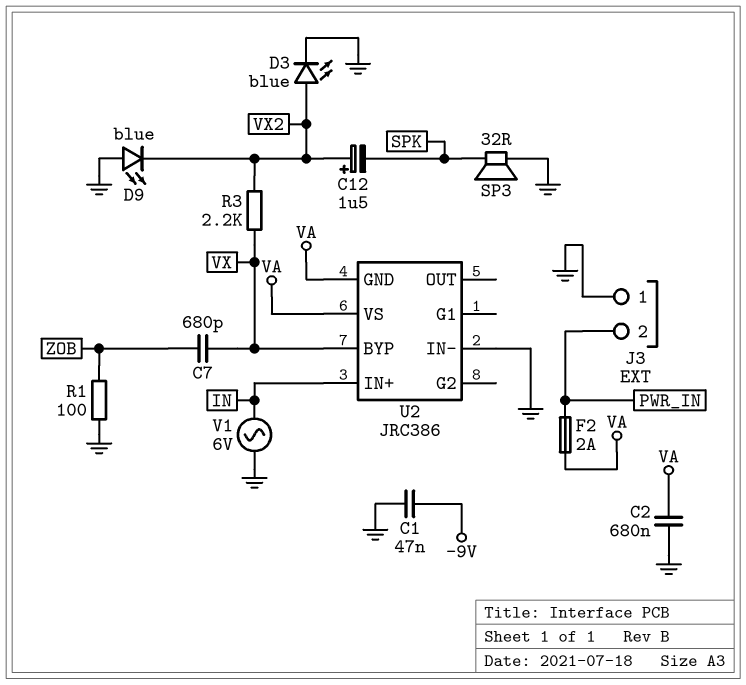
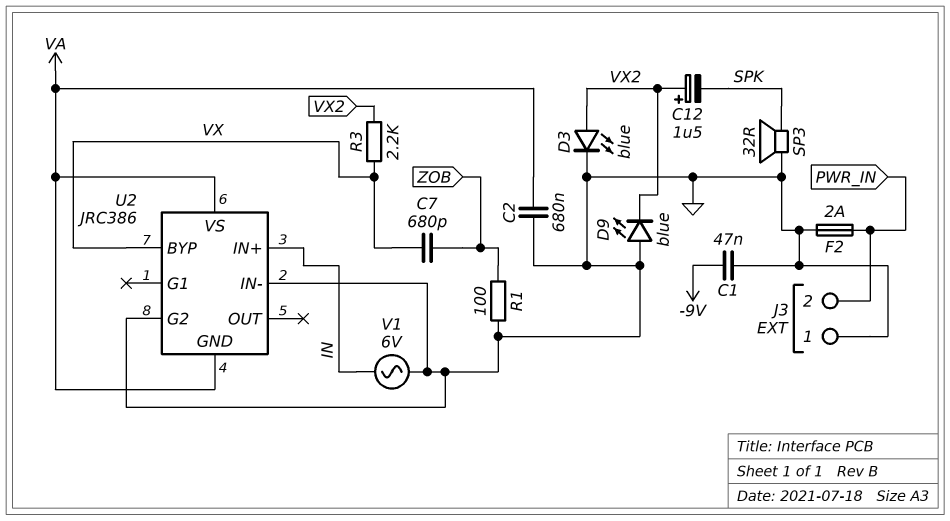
F2: 2A (PWR_IN, VA) -> 2A (GND, PWR_IN)
U2 pin G2: none -> GND

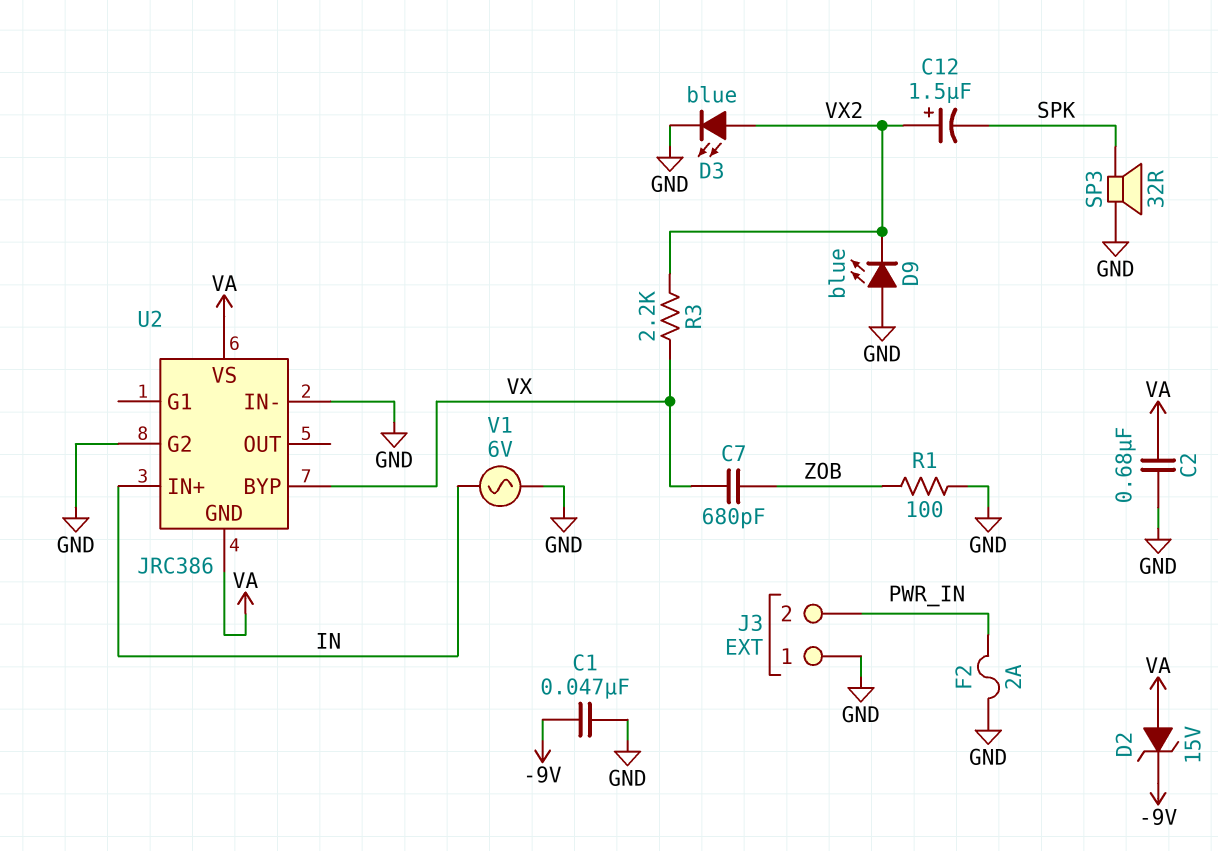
D2: none -> zener 15V (A VA, K -9V)

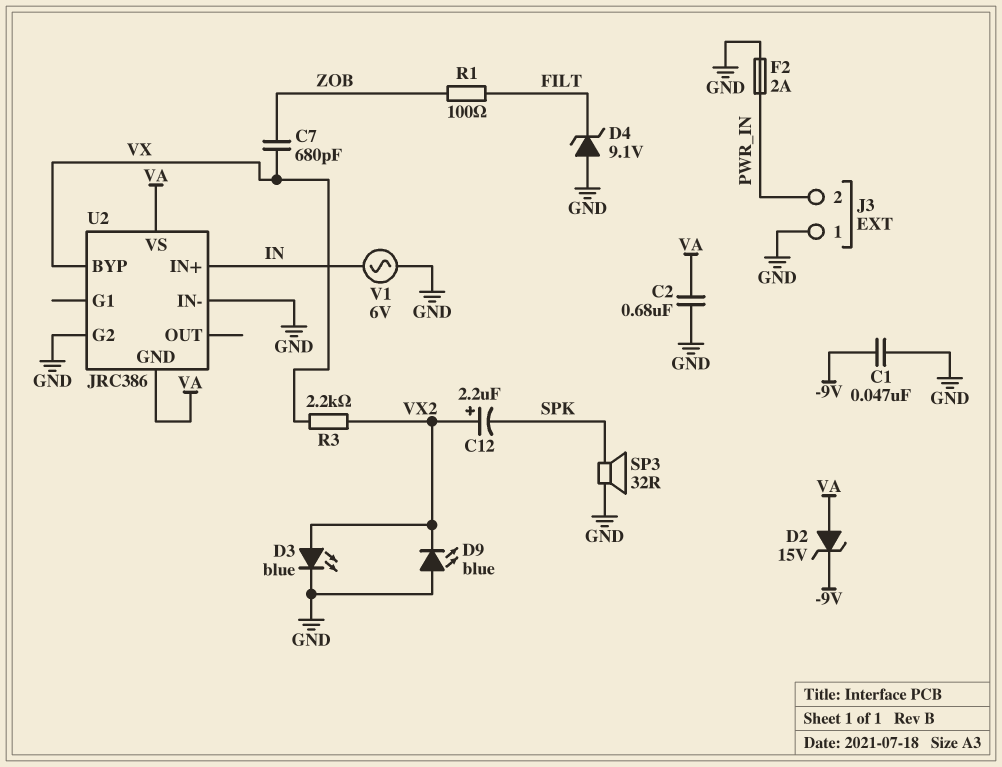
C12: 1.5uF (plus VX2, minus SPK) -> 2.2uF (plus VX2, minus SPK)
D4: none -> zener 9.1V (A GND, K FILT)
R1: 100 (GND, ZOB) -> 100 (FILT, ZOB)

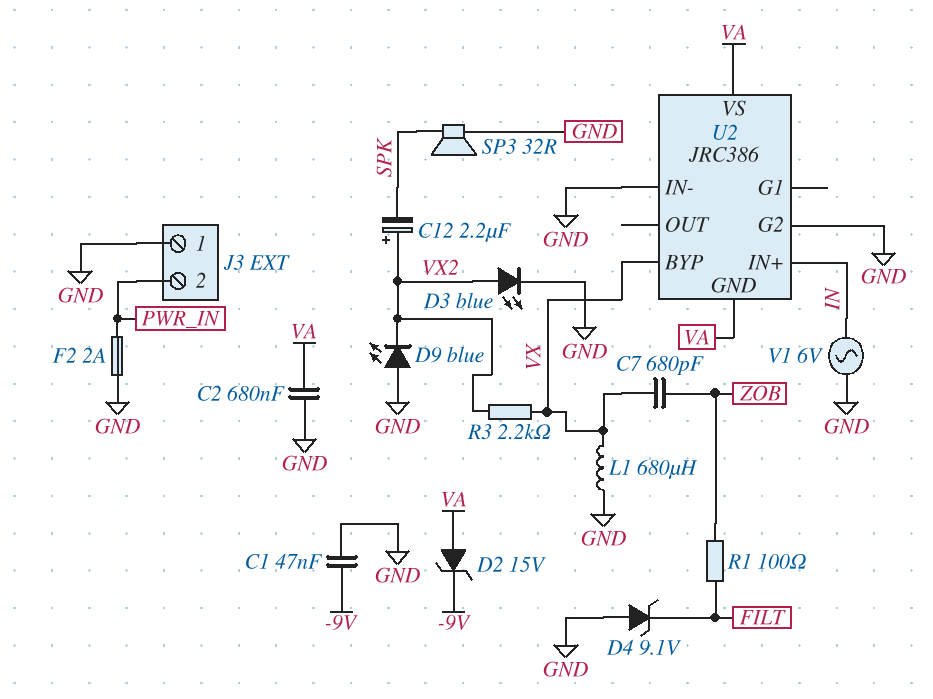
L1: none -> 680uH (GND, VX)

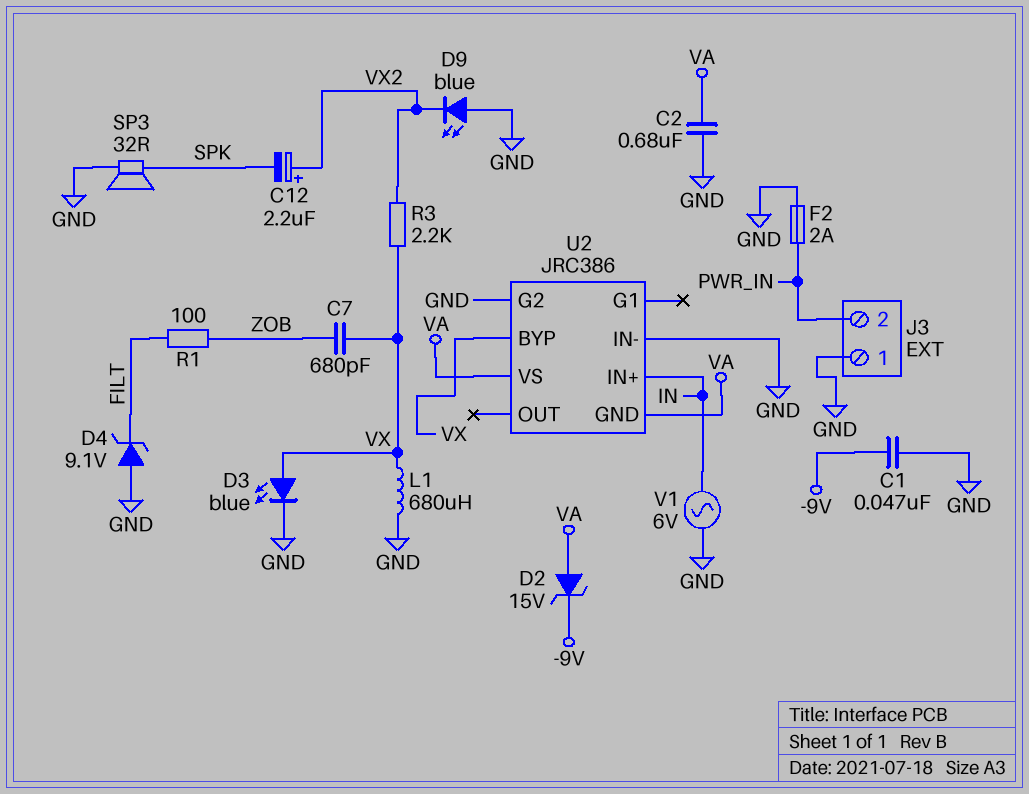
D3: LED blue (A VX2, K GND) -> LED blue (A VX, K GND)

